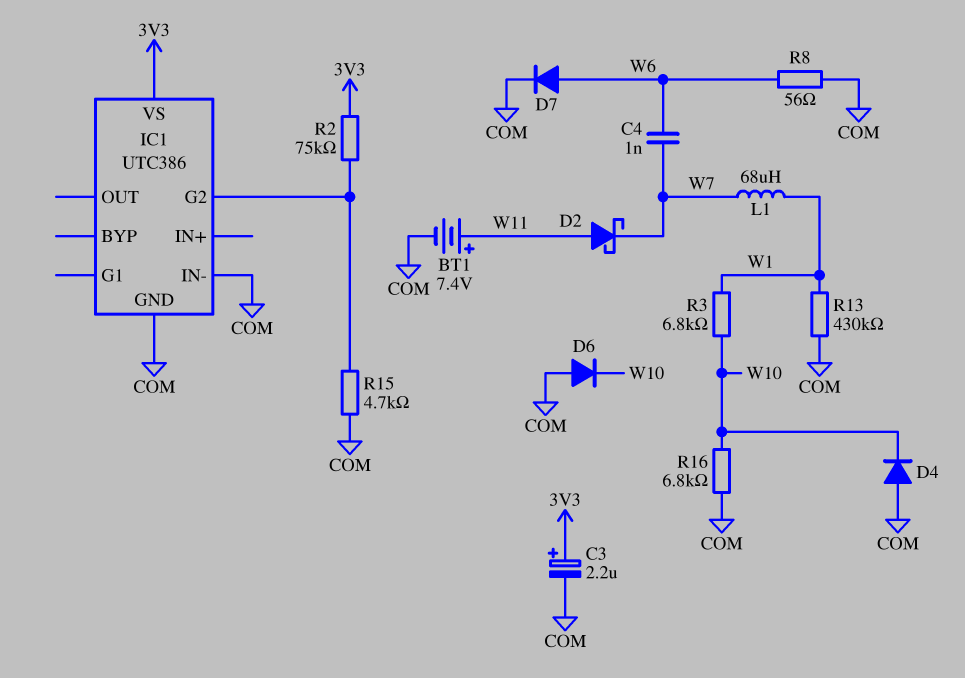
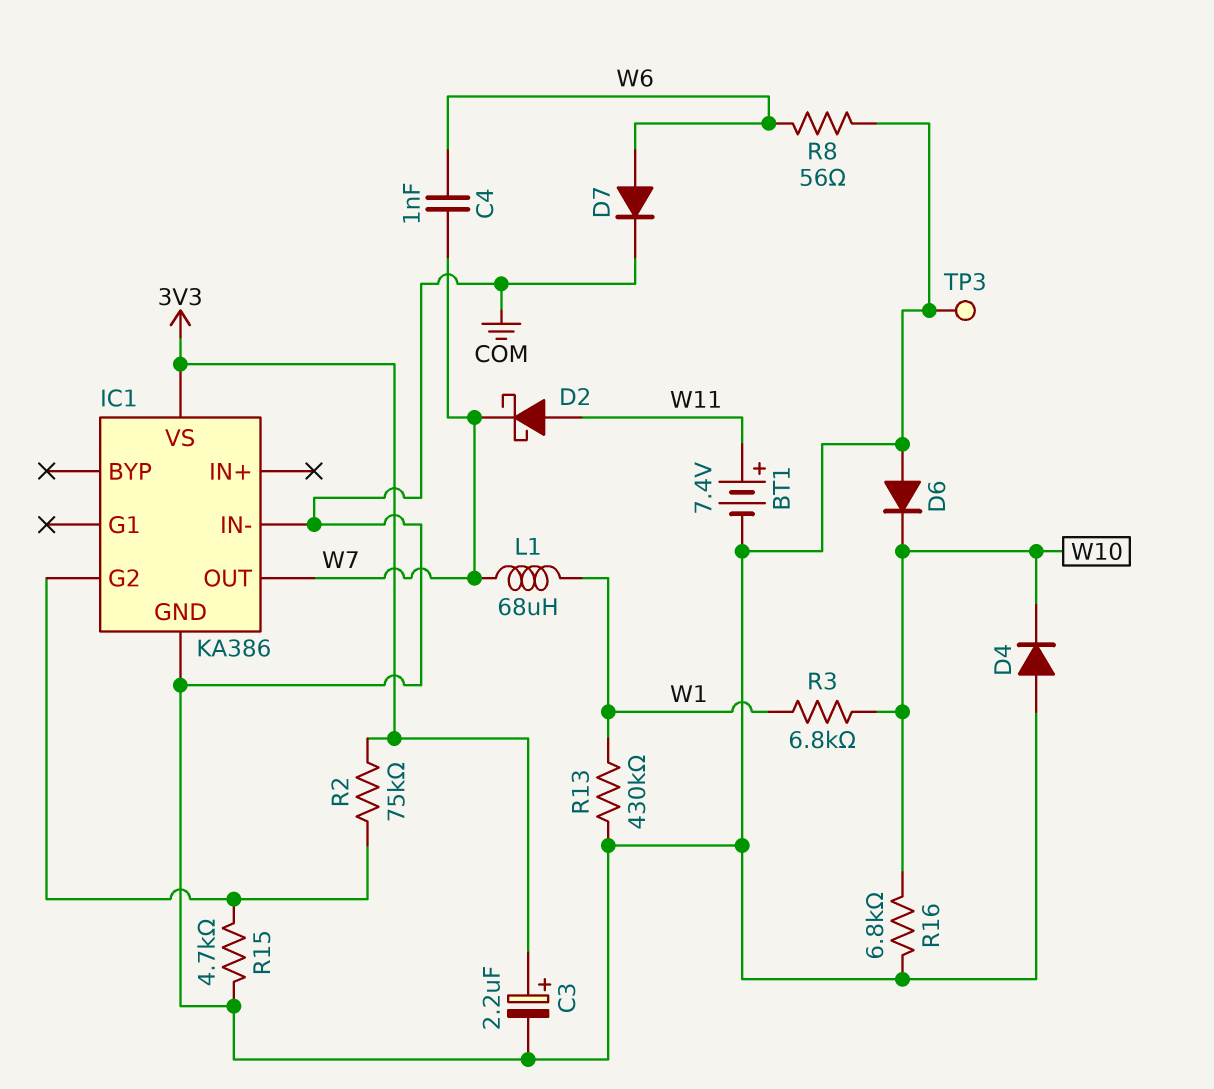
IC1: UTC386 -> KA386
IC1 pin OUT: none -> W7
TP3: none -> test point (COM)

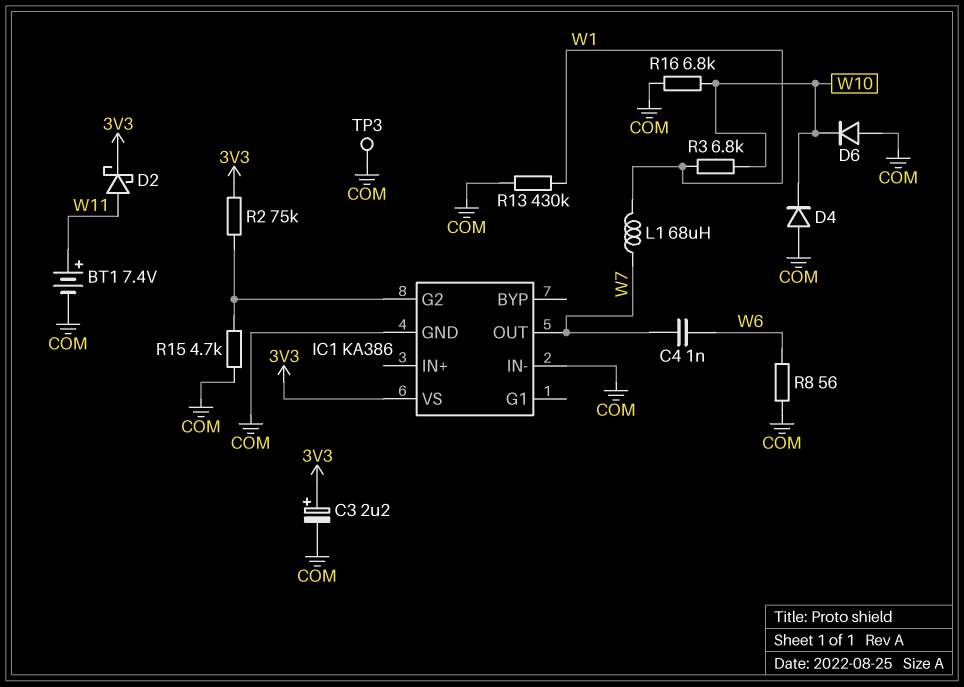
D2: schottky (A W11, K W7) -> schottky (A W11, K 3V3)
D7: diode (A W6, K COM) -> none

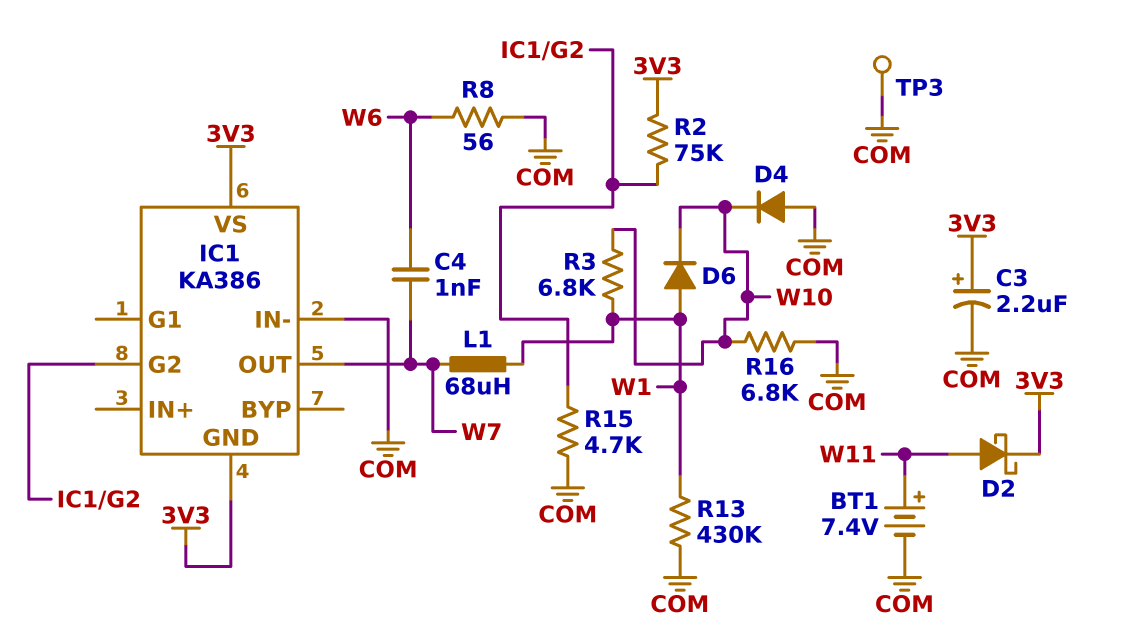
D6: diode (A COM, K W10) -> diode (A W1, K W10)
IC1 pin GND: COM -> 3V3

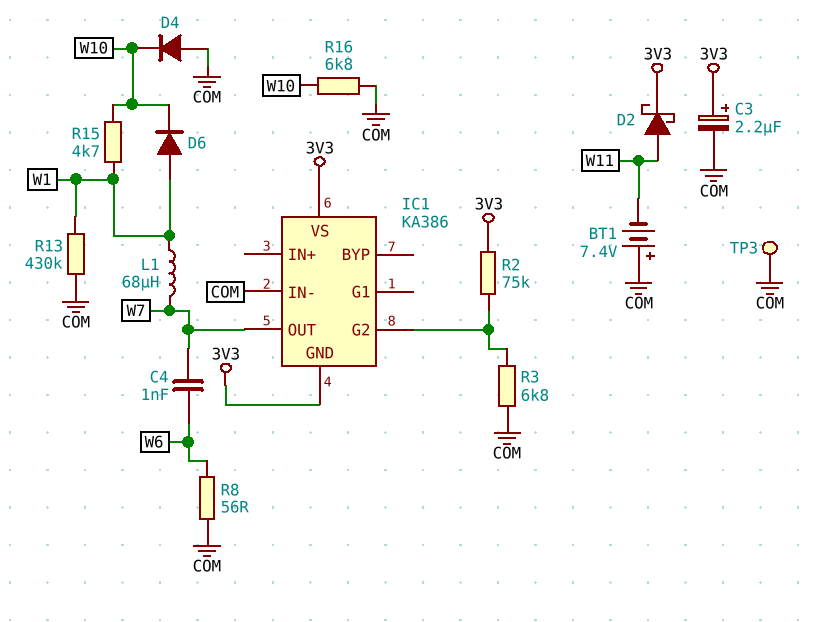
BT1: 7.4V (plus W11, minus COM) -> 7.4V (plus COM, minus W11)
R3: 6.8k (W1, W10) -> 6.8k (COM, IC1/G2)
R15: 4.7k (COM, IC1/G2) -> 4.7k (W1, W10)

